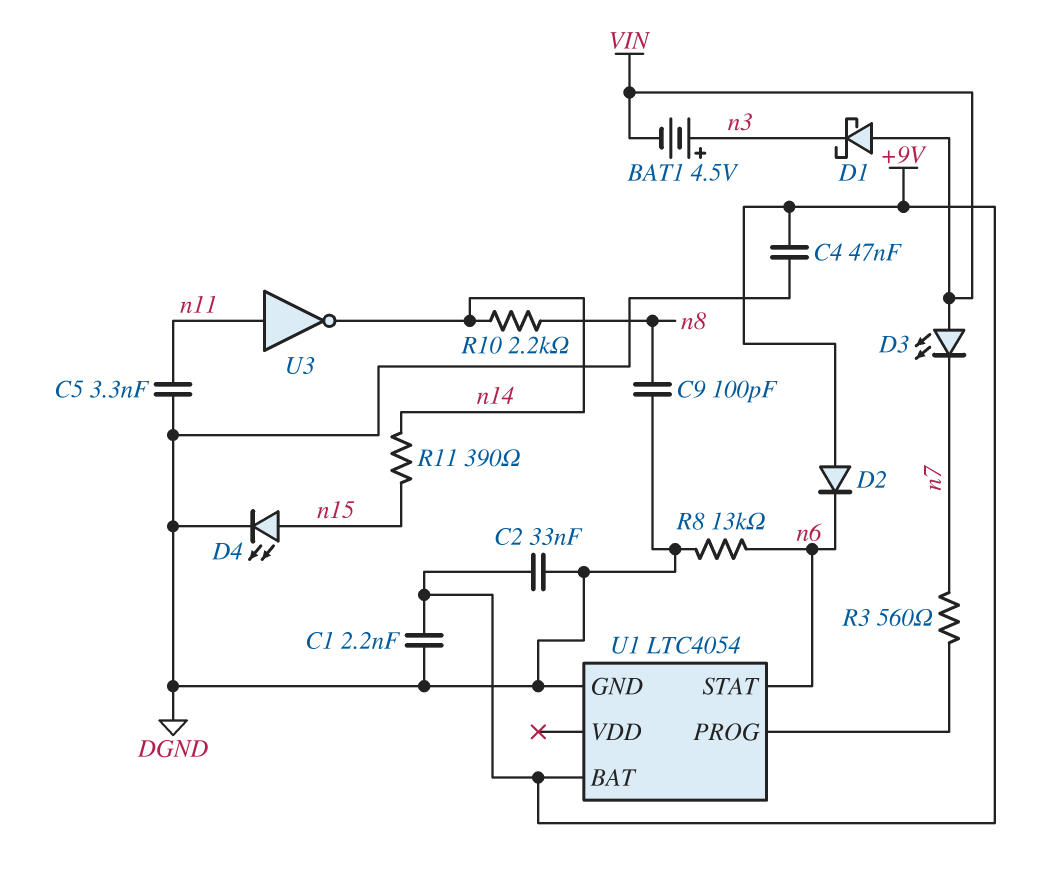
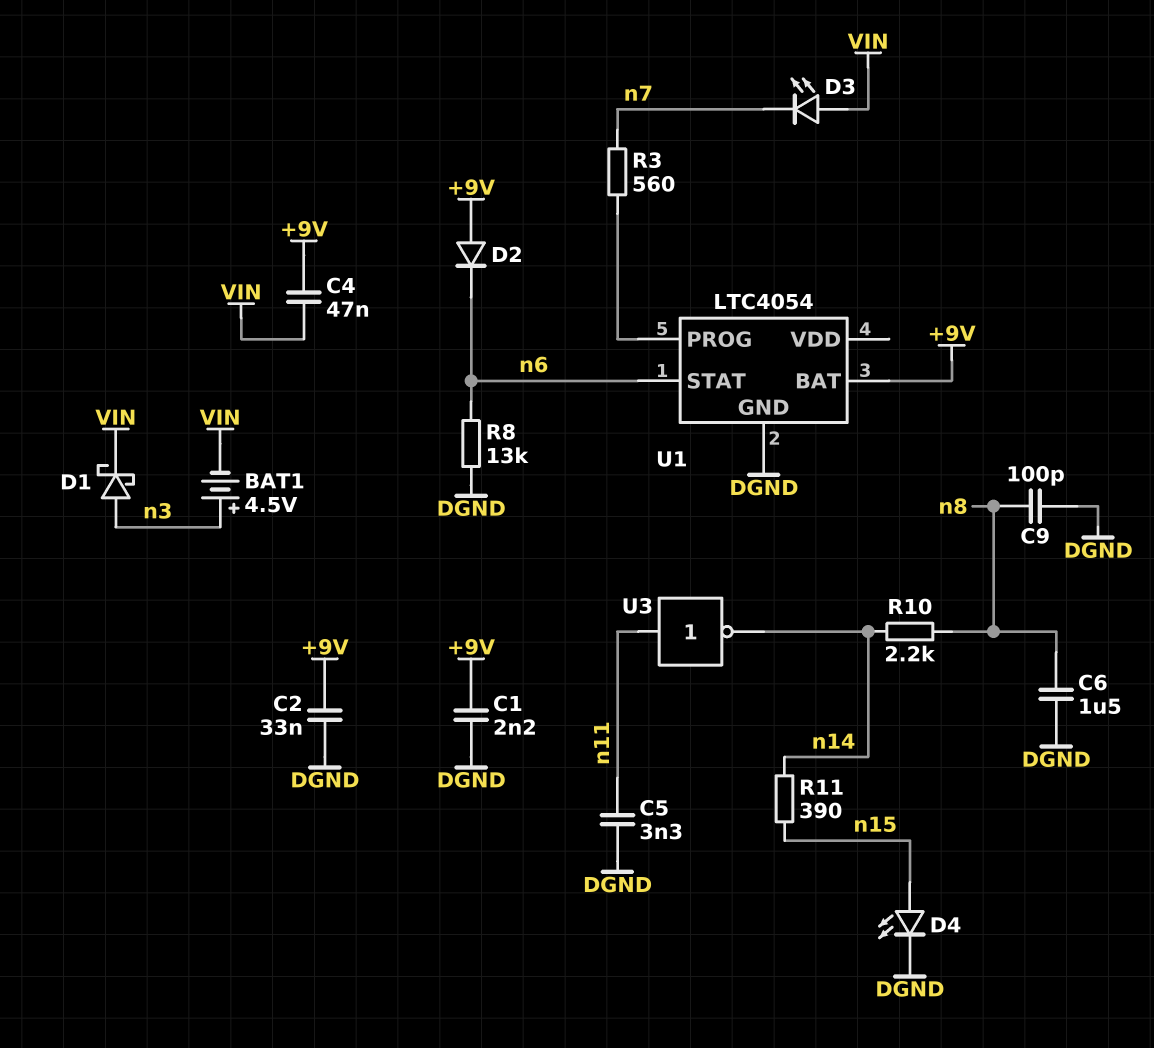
C4: 47nF (+9V, DGND) -> 47nF (+9V, VIN)
C6: none -> 1.5uF (DGND, n8)
D1: schottky (A VIN, K n3) -> schottky (A n3, K VIN)

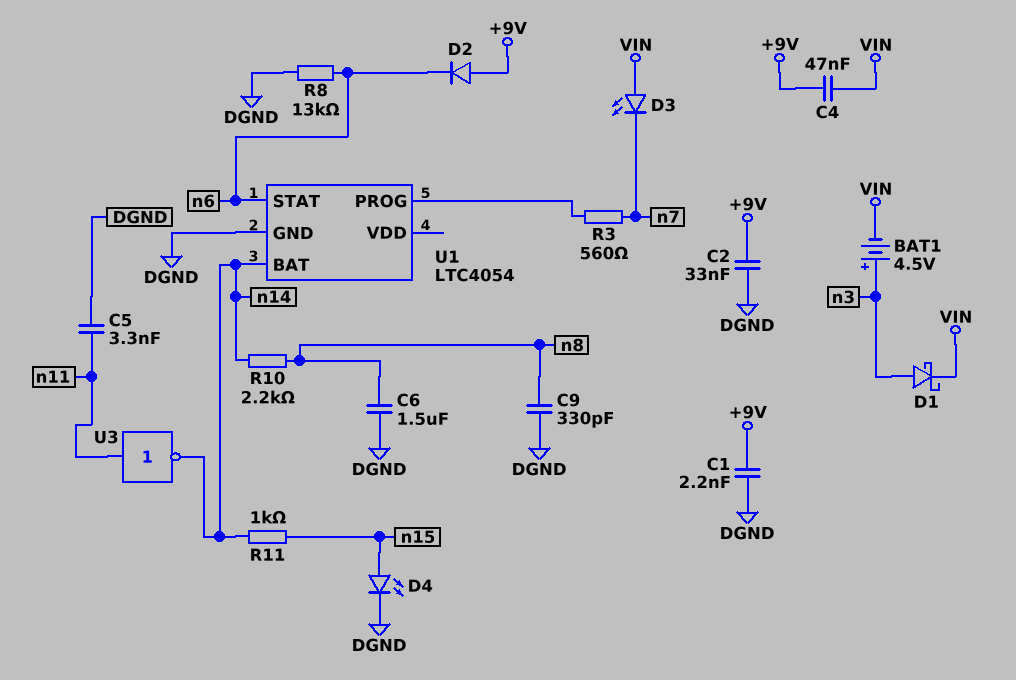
C9: 100pF (DGND, n8) -> 330pF (DGND, n8)
R11: 390 (n14, n15) -> 1k (n14, n15)
U1 pin BAT: +9V -> n14

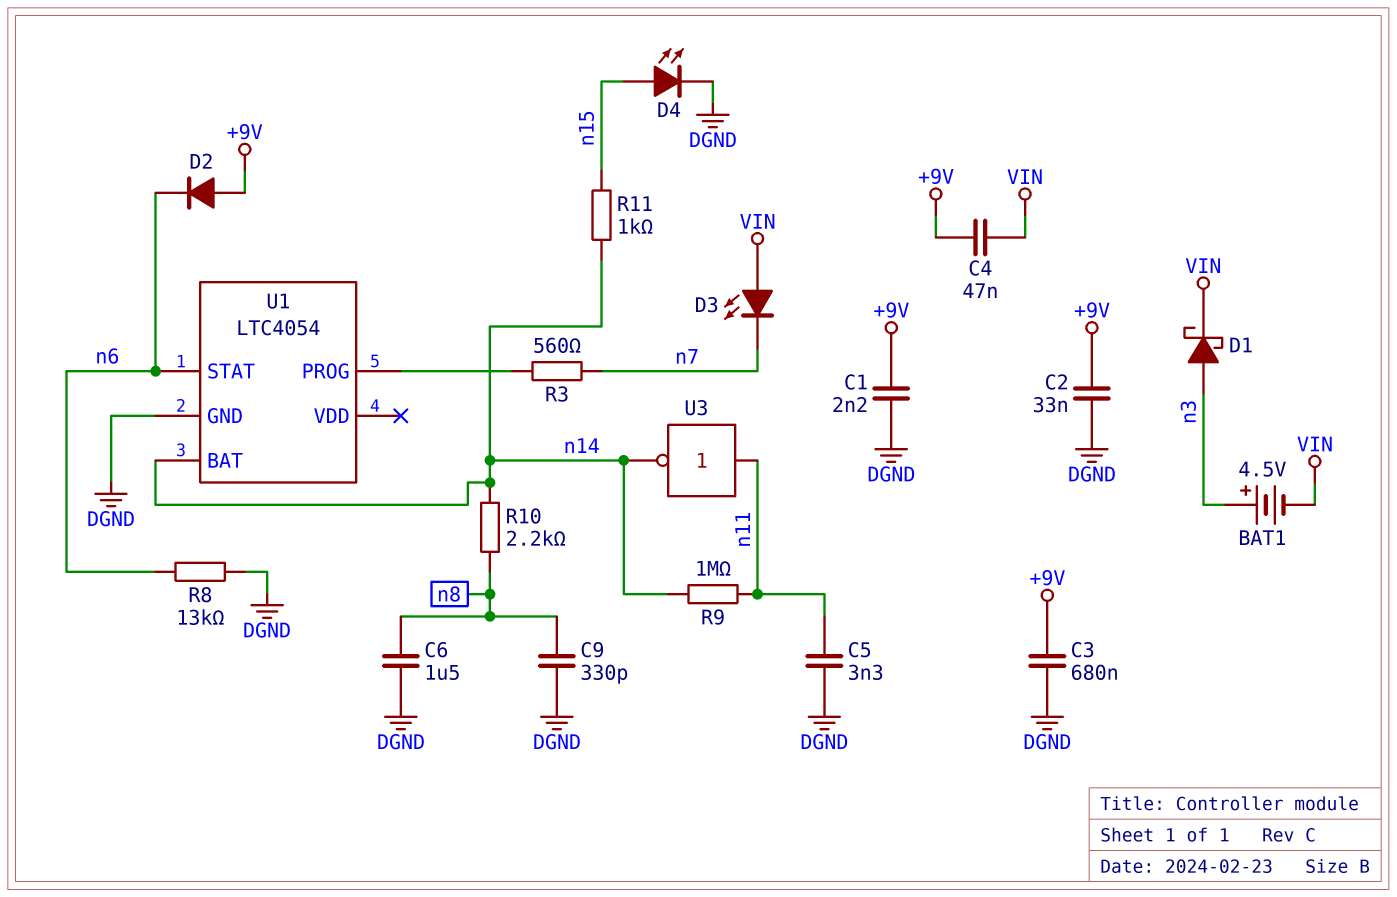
C3: none -> 680nF (+9V, DGND)
R9: none -> 1M (n11, n14)

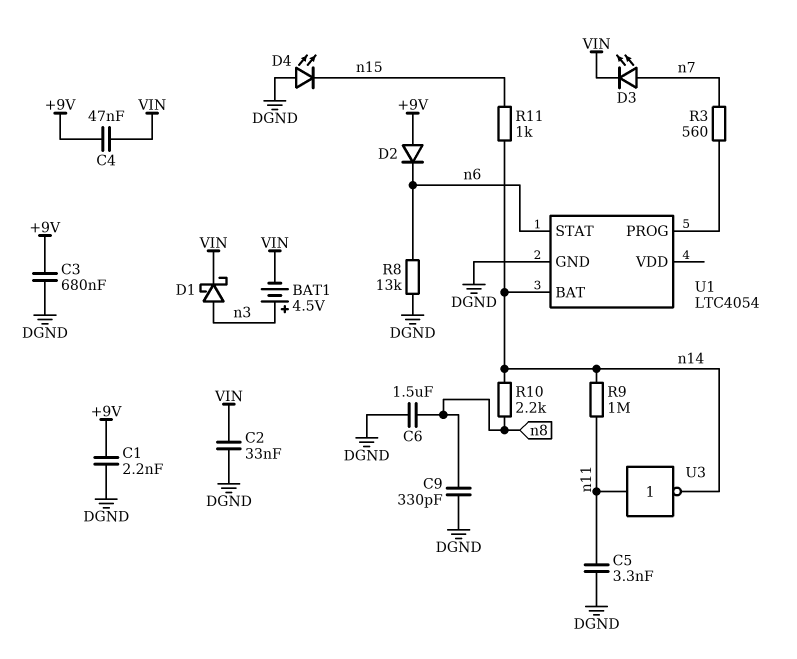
C2: 33nF (+9V, DGND) -> 33nF (DGND, VIN)
D3: LED (A VIN, K n7) -> LED (A n7, K VIN)
D4: LED (A n15, K DGND) -> LED (A DGND, K n15)

